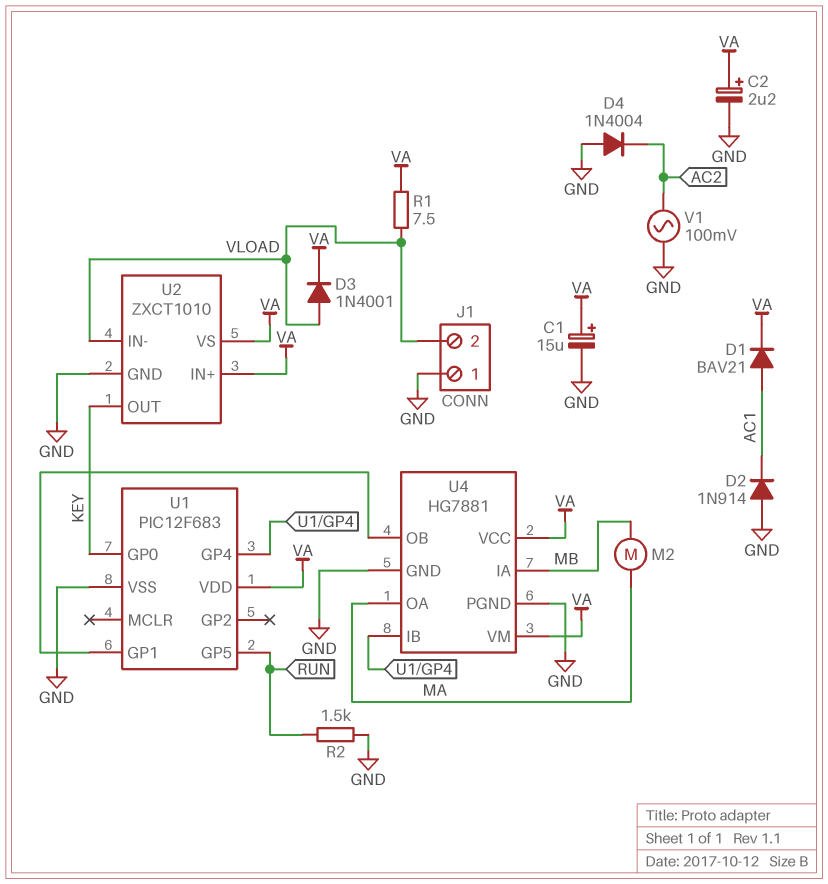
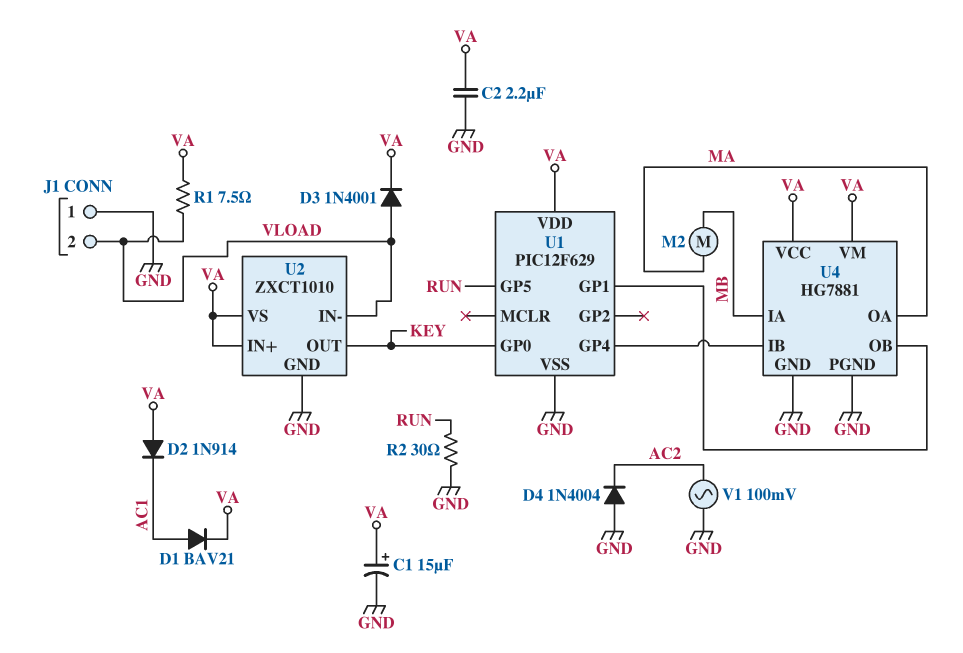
C2: 2.2uF (plus VA, minus GND) -> 2.2uF (GND, VA)
D2: diode 1N914 (A GND, K AC1) -> diode 1N914 (A VA, K AC1)
R2: 1.5k (GND, RUN) -> 30 (GND, RUN)
U1: PIC12F683 -> PIC12F629

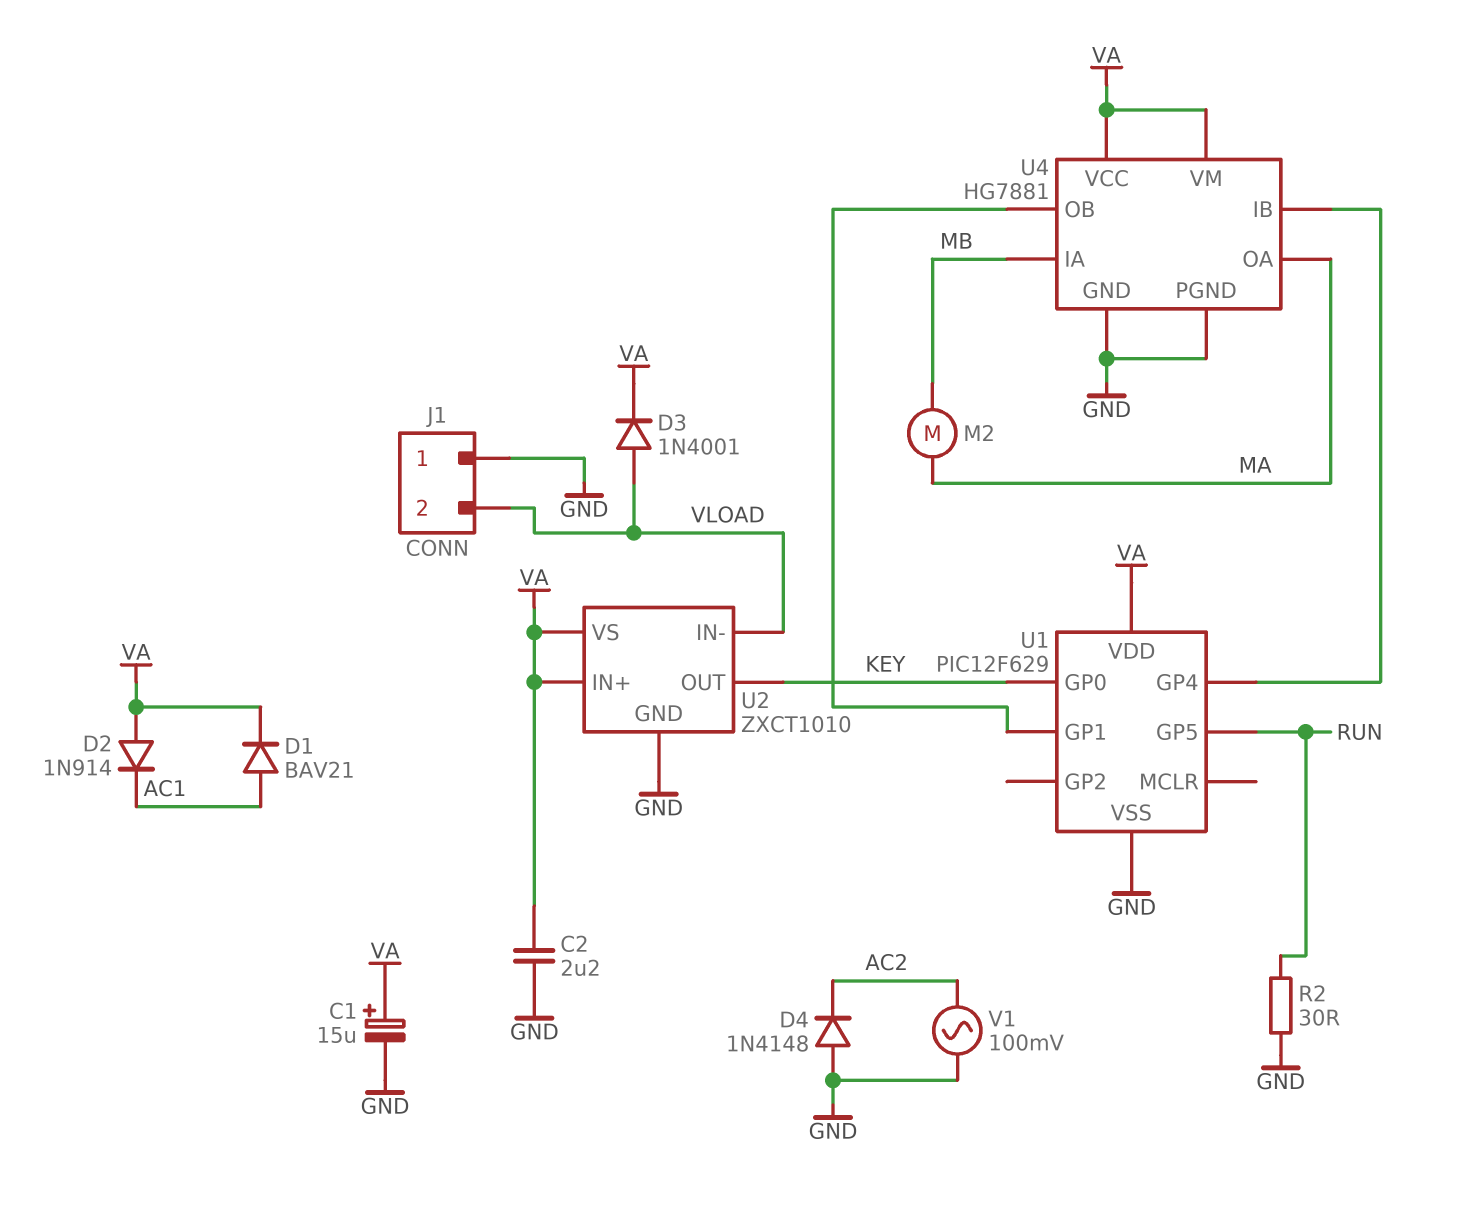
D4: diode 1N4004 (A GND, K AC2) -> diode 1N4148 (A GND, K AC2)
R1: 7.5 (VA, VLOAD) -> none

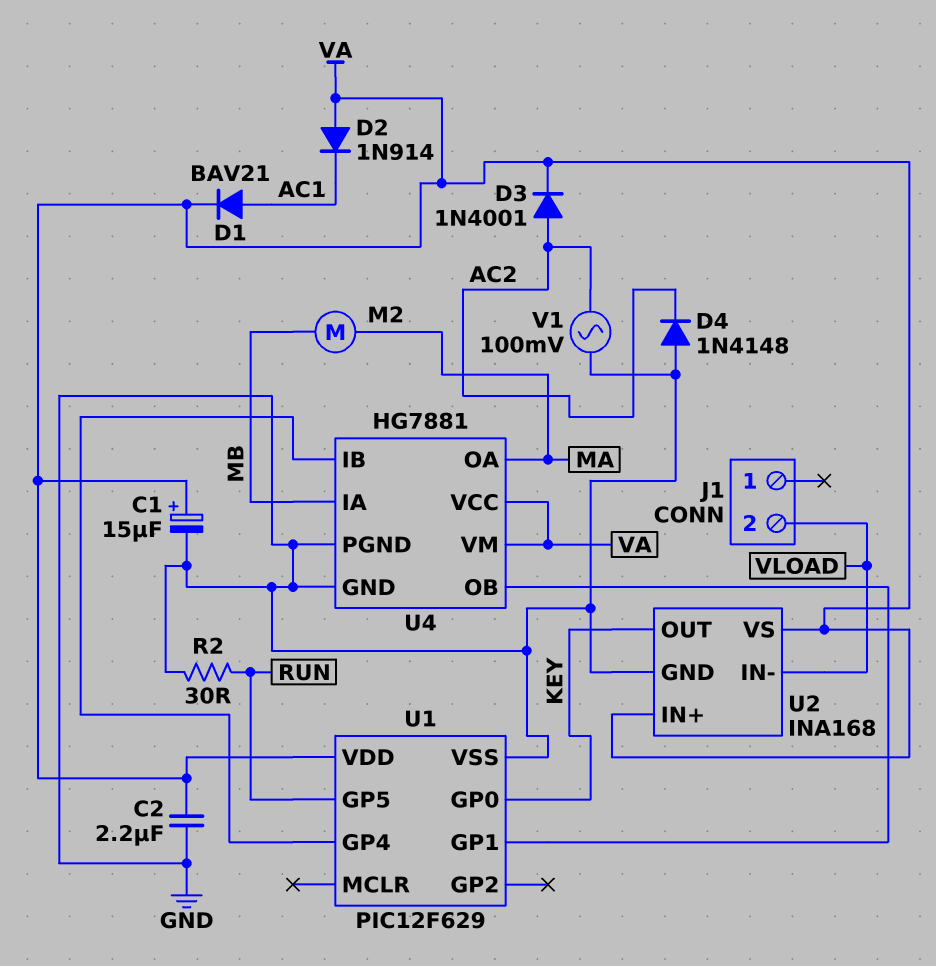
D3: diode 1N4001 (A VLOAD, K VA) -> diode 1N4001 (A AC2, K VA)
J1 pin 1: GND -> none
U2: ZXCT1010 -> INA168

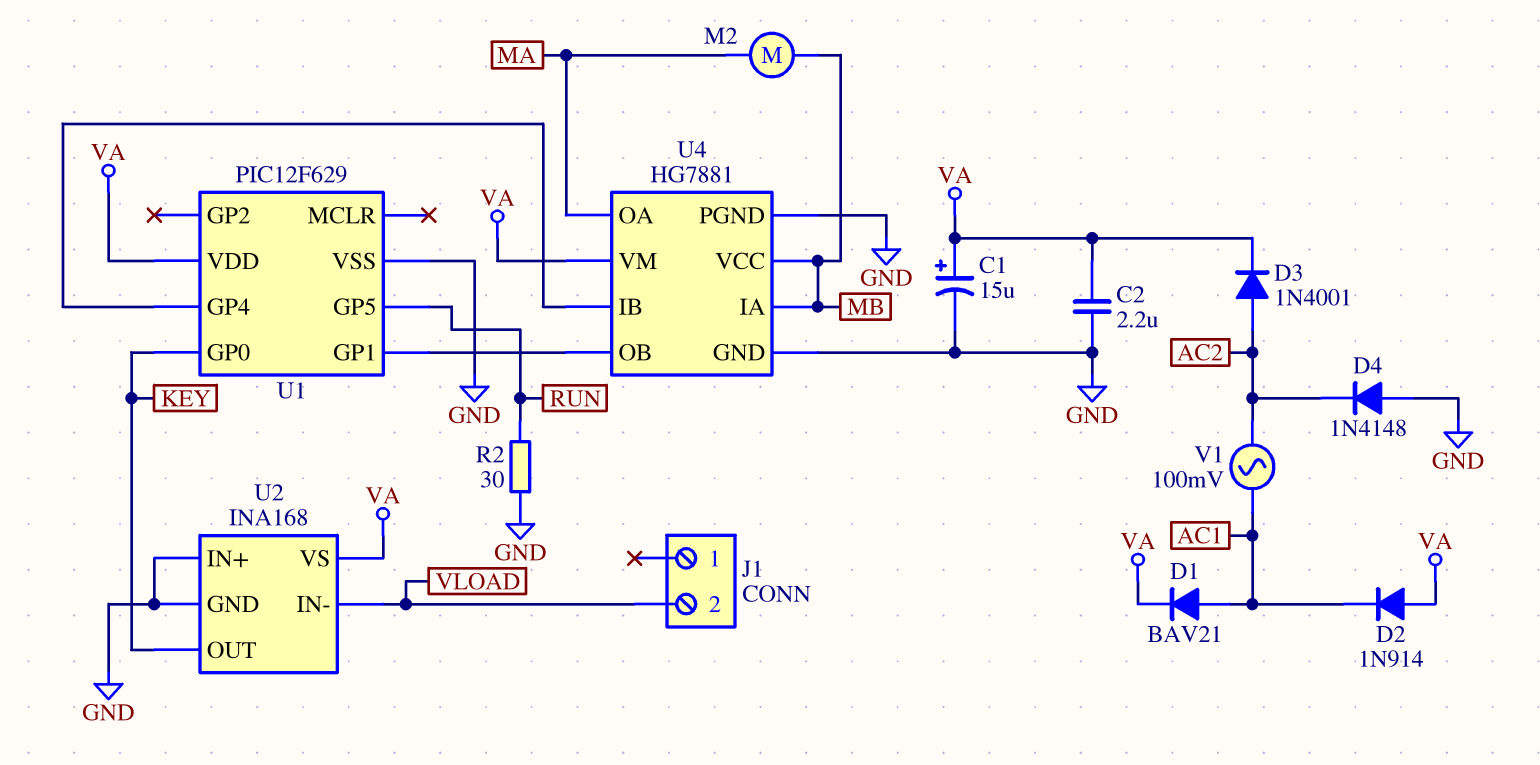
U2 pin IN+: VA -> GND
U4 pin VCC: VA -> MB
V1: AC 100mV (AC2, GND) -> AC 100mV (AC1, AC2)

